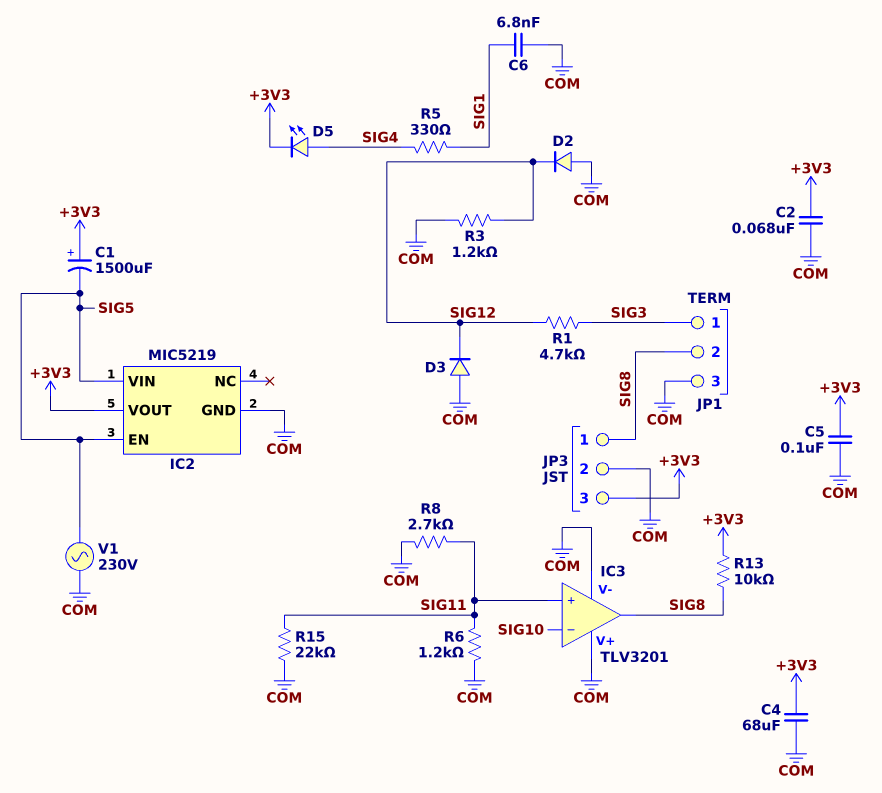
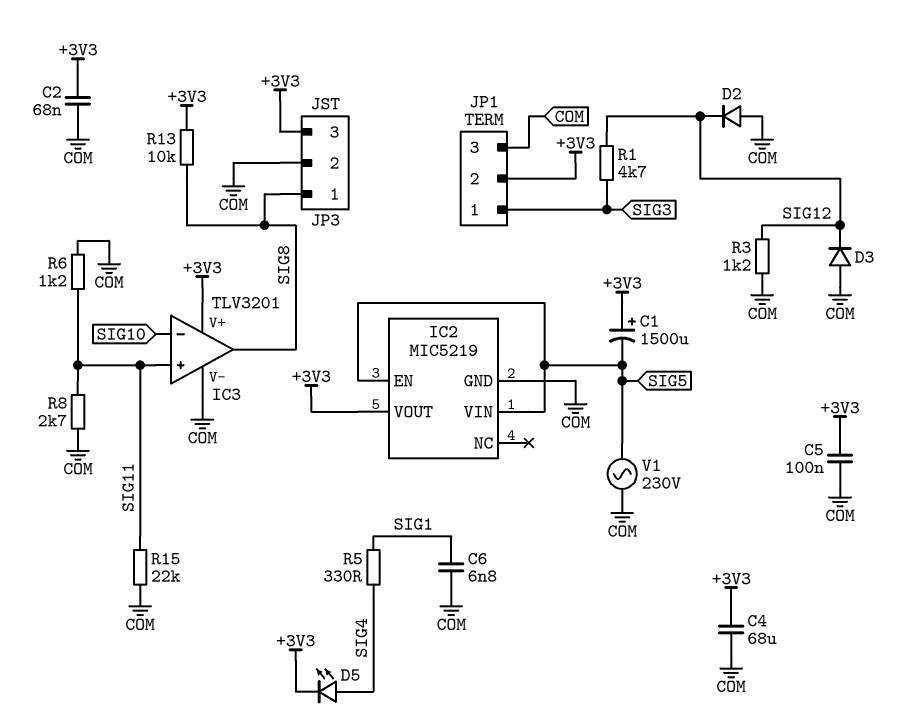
IC3 pin V+: COM -> +3V3
JP1 pin 2: SIG8 -> +3V3

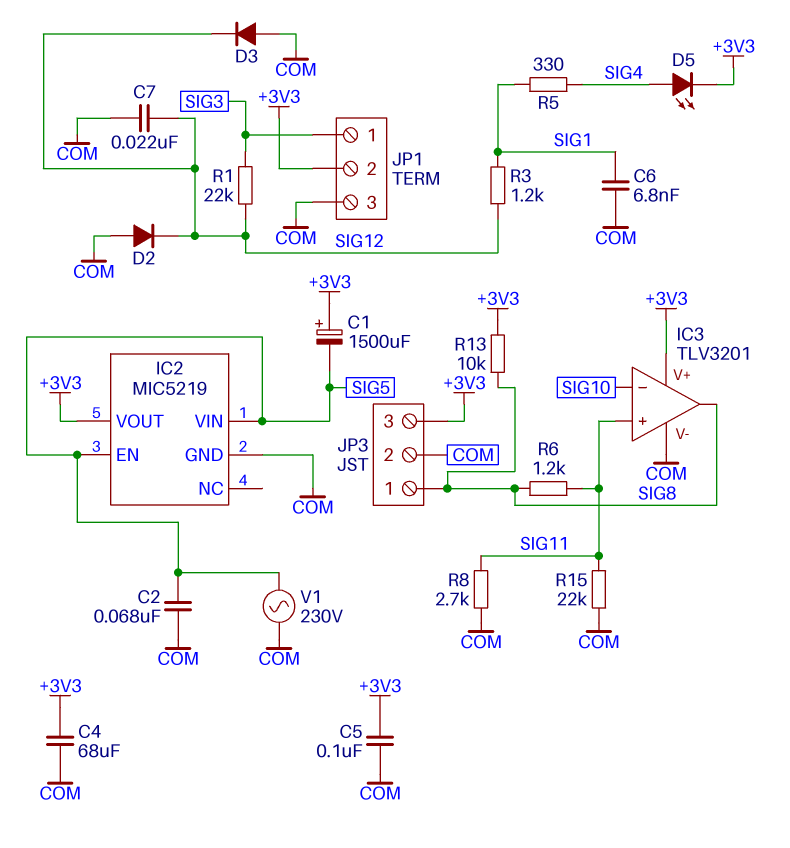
C2: 68nF (+3V3, COM) -> 68nF (COM, SIG5)
C7: none -> 22nF (COM, SIG12)
R1: 4.7k (SIG3, SIG12) -> 22k (SIG3, SIG12)
R3: 1.2k (COM, SIG12) -> 1.2k (SIG1, SIG12)
R6: 1.2k (COM, SIG11) -> 1.2k (SIG8, SIG11)

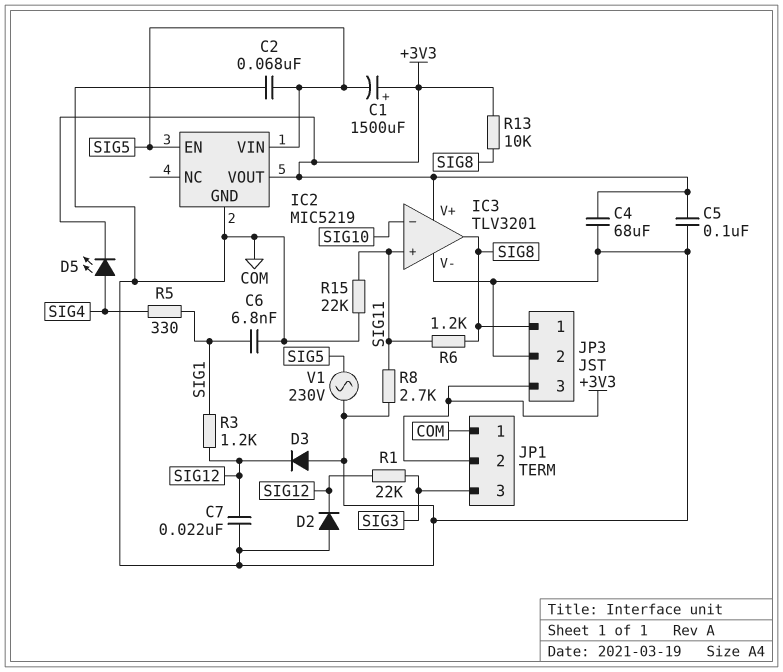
JP1 pin 1: SIG3 -> COM
JP1 pin 3: COM -> SIG3

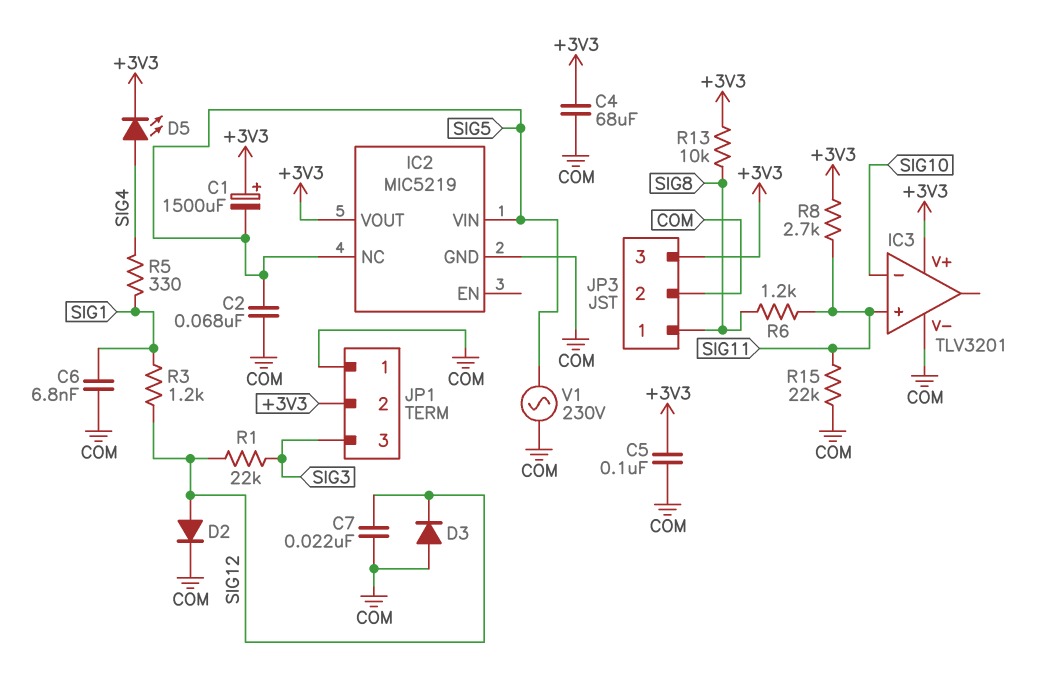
D2: diode (A COM, K SIG12) -> diode (A SIG12, K COM)
IC2 pin EN: SIG5 -> none
IC2 pin NC: none -> SIG5
IC3 pin out: SIG8 -> none
R8: 2.7k (COM, SIG11) -> 2.7k (+3V3, SIG11)

